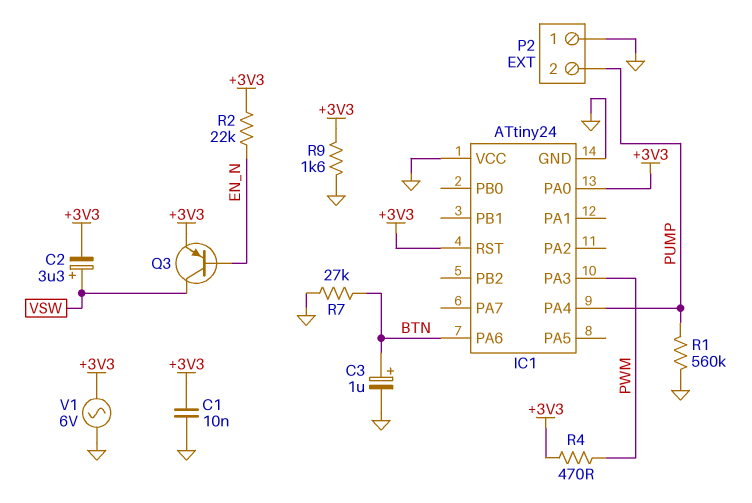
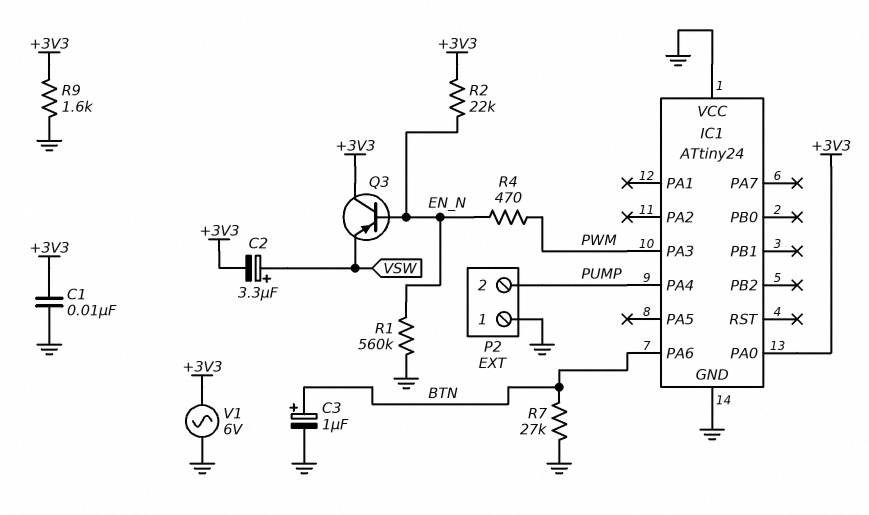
IC1 pin RST: +3V3 -> none
Q3: PNP (B EN_N, C VSW, E +3V3) -> PNP (B EN_N, C +3V3, E VSW)
R1: 560k (GND, PUMP) -> 560k (EN_N, GND)
R4: 470 (+3V3, PWM) -> 470 (EN_N, PWM)

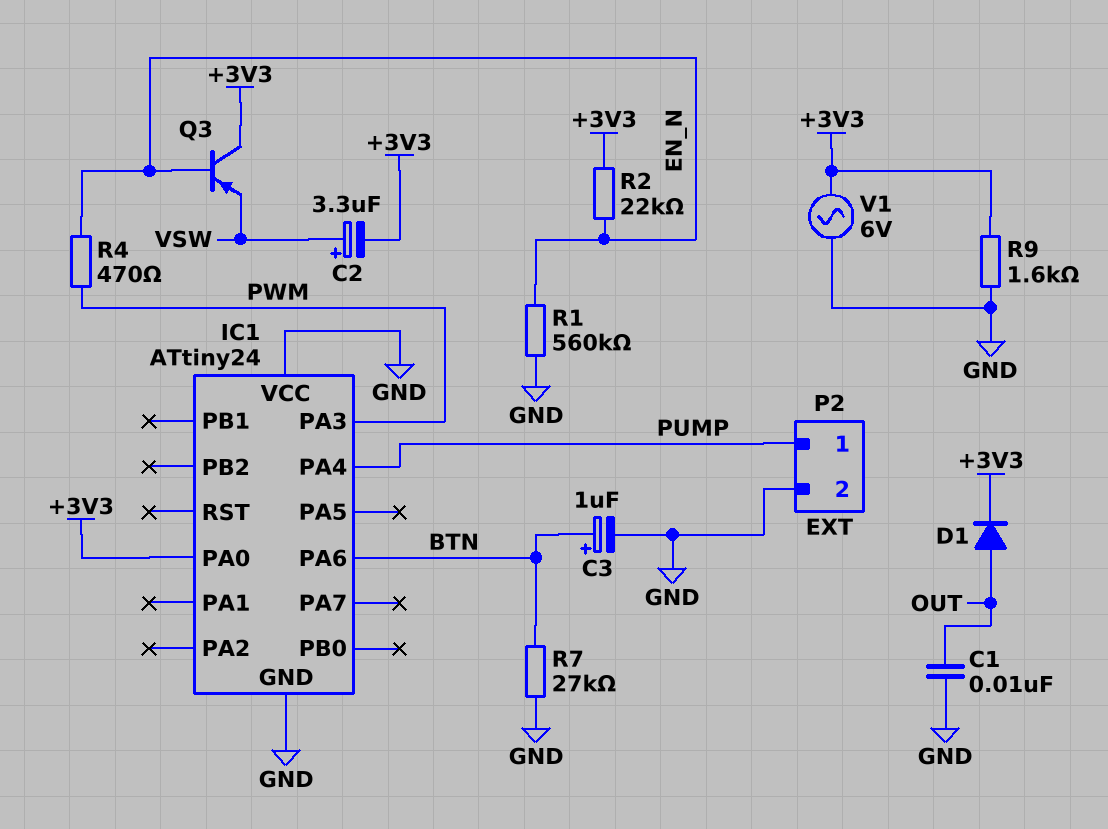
C1: 10nF (+3V3, GND) -> 10nF (GND, OUT)
D1: none -> diode (A OUT, K +3V3)
P2 pin 1: GND -> PUMP
P2 pin 2: PUMP -> GND

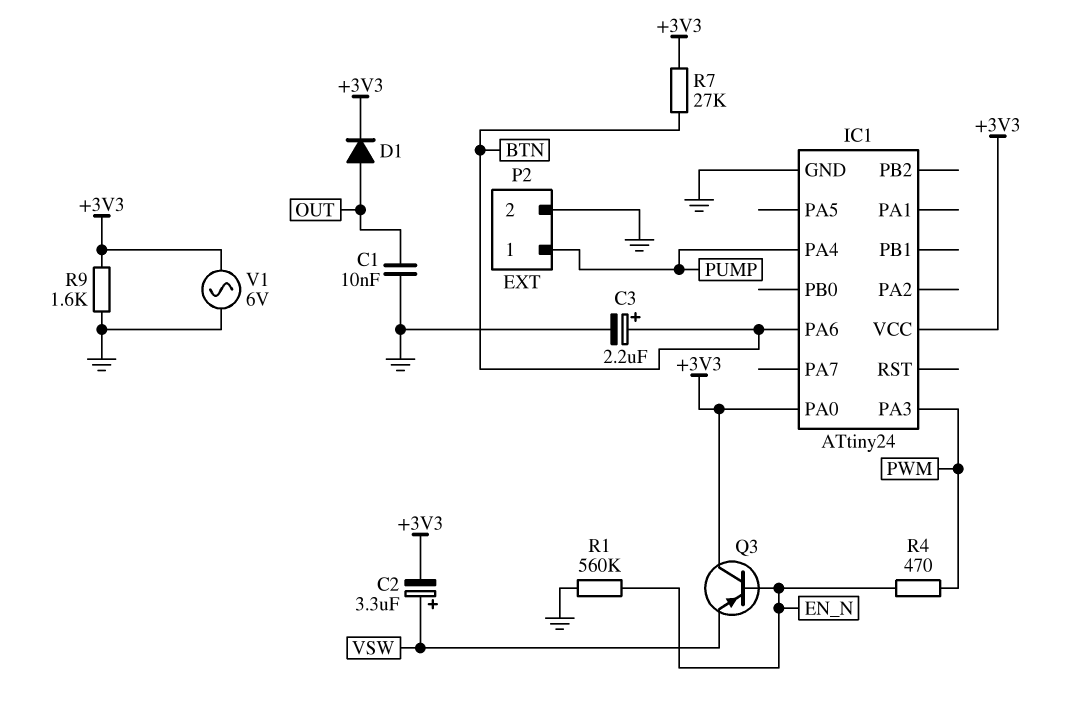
C3: 1uF (plus BTN, minus GND) -> 2.2uF (plus BTN, minus GND)
IC1 pin VCC: GND -> +3V3
R2: 22k (+3V3, EN_N) -> none
R7: 27k (BTN, GND) -> 27k (+3V3, BTN)

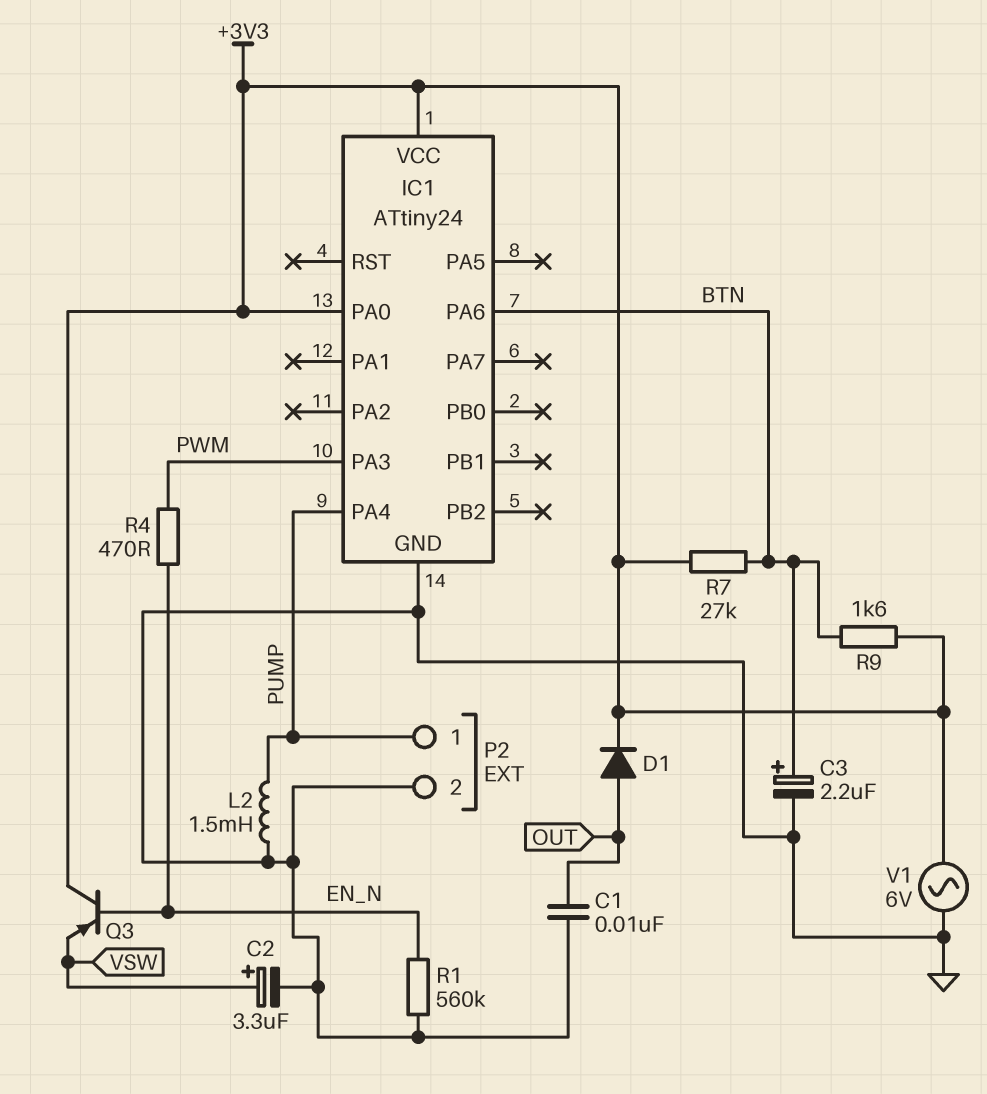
C2: 3.3uF (plus VSW, minus +3V3) -> 3.3uF (plus VSW, minus GND)
L2: none -> 1.5mH (GND, PUMP)
R9: 1.6k (+3V3, GND) -> 1.6k (+3V3, BTN)

